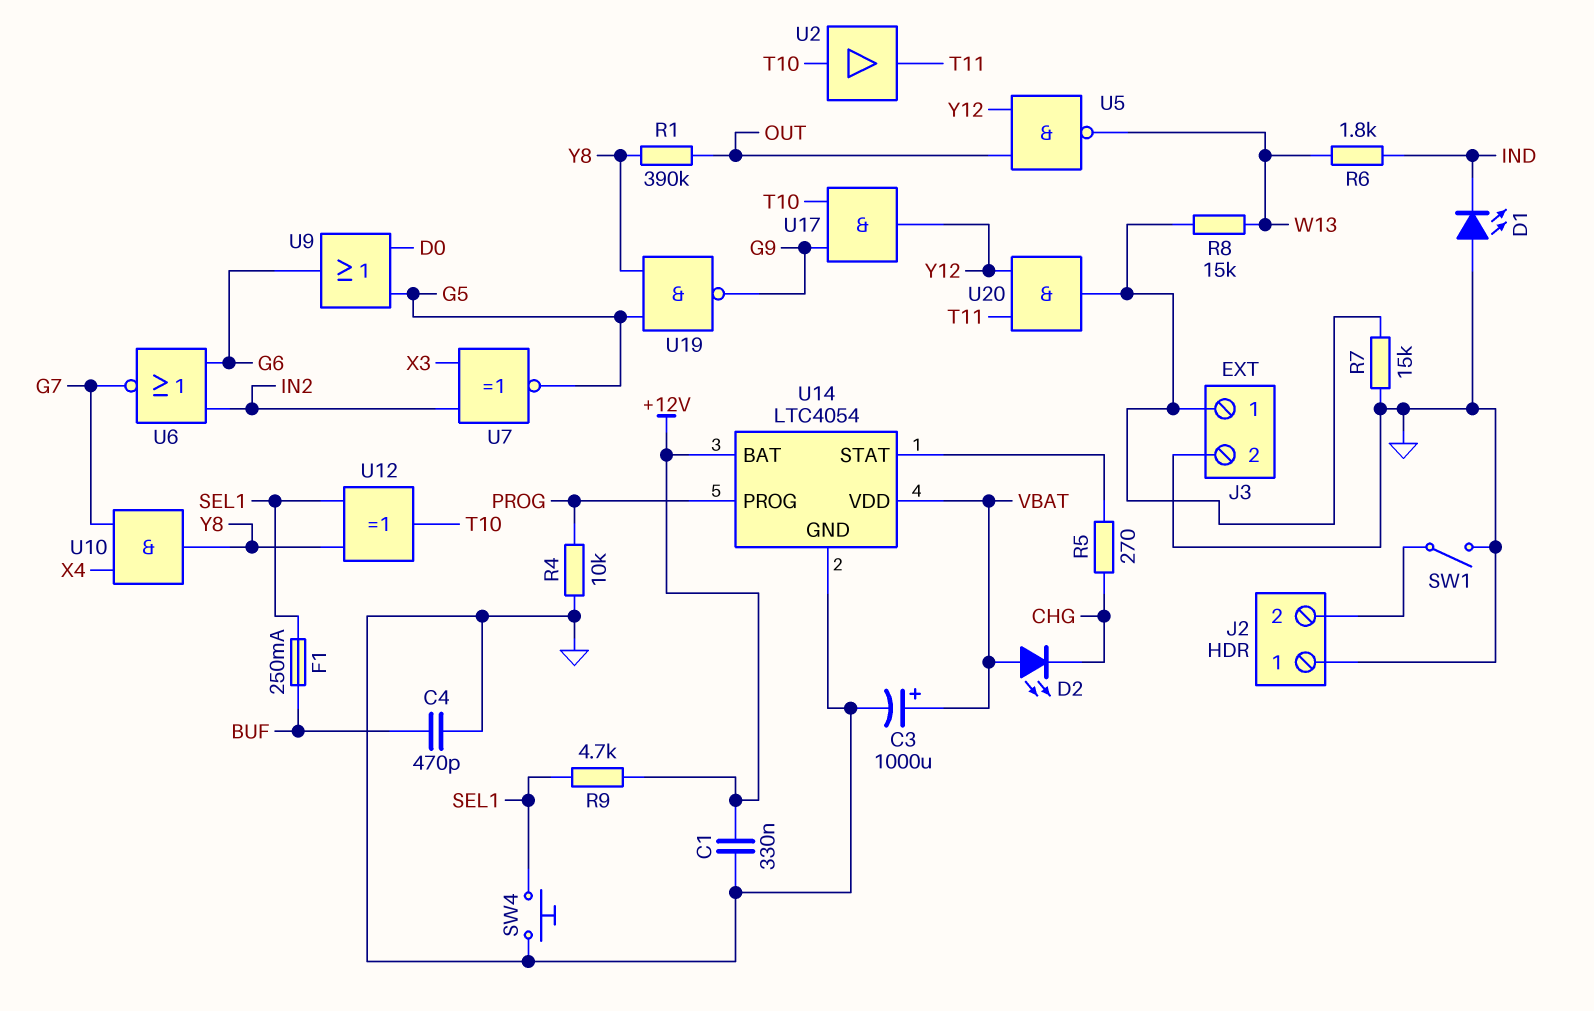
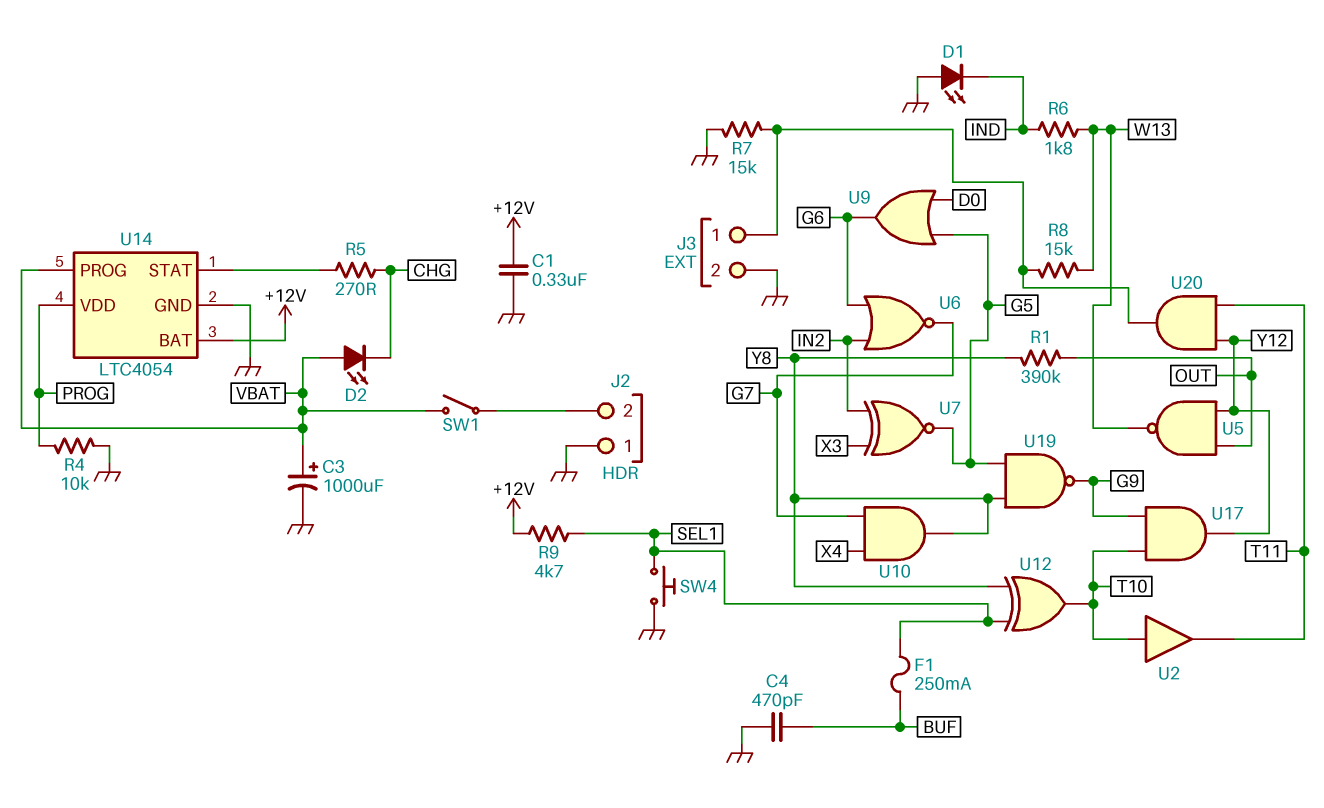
SW1: switch (GND, J2/2) -> switch (J2/2, VBAT)
U14 pin PROG: PROG -> VBAT
U14 pin VDD: VBAT -> PROG

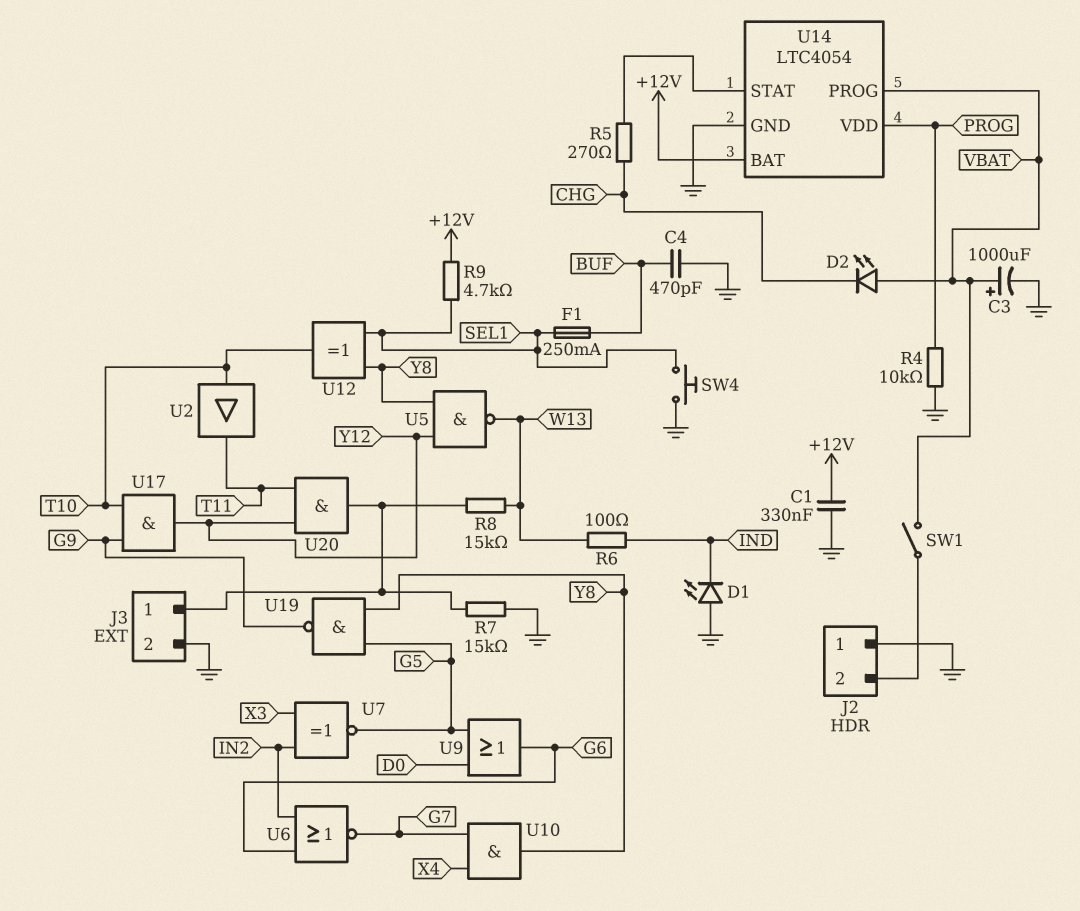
R1: 390k (OUT, Y8) -> none
R6: 1.8k (IND, W13) -> 100 (IND, W13)
U5: NAND (in OUT, in Y12, out W13) -> NAND (in Y8, in Y12, out W13)

